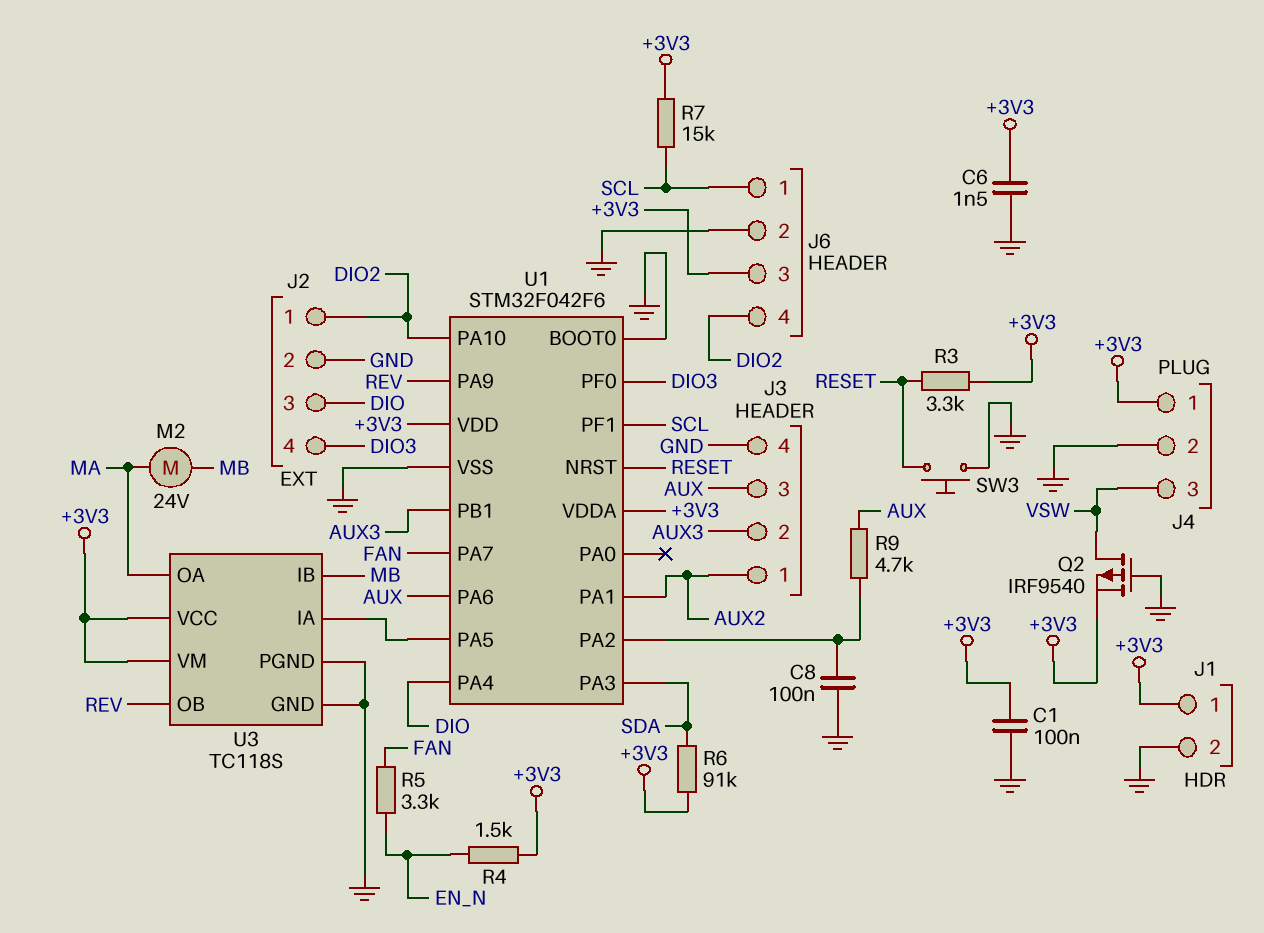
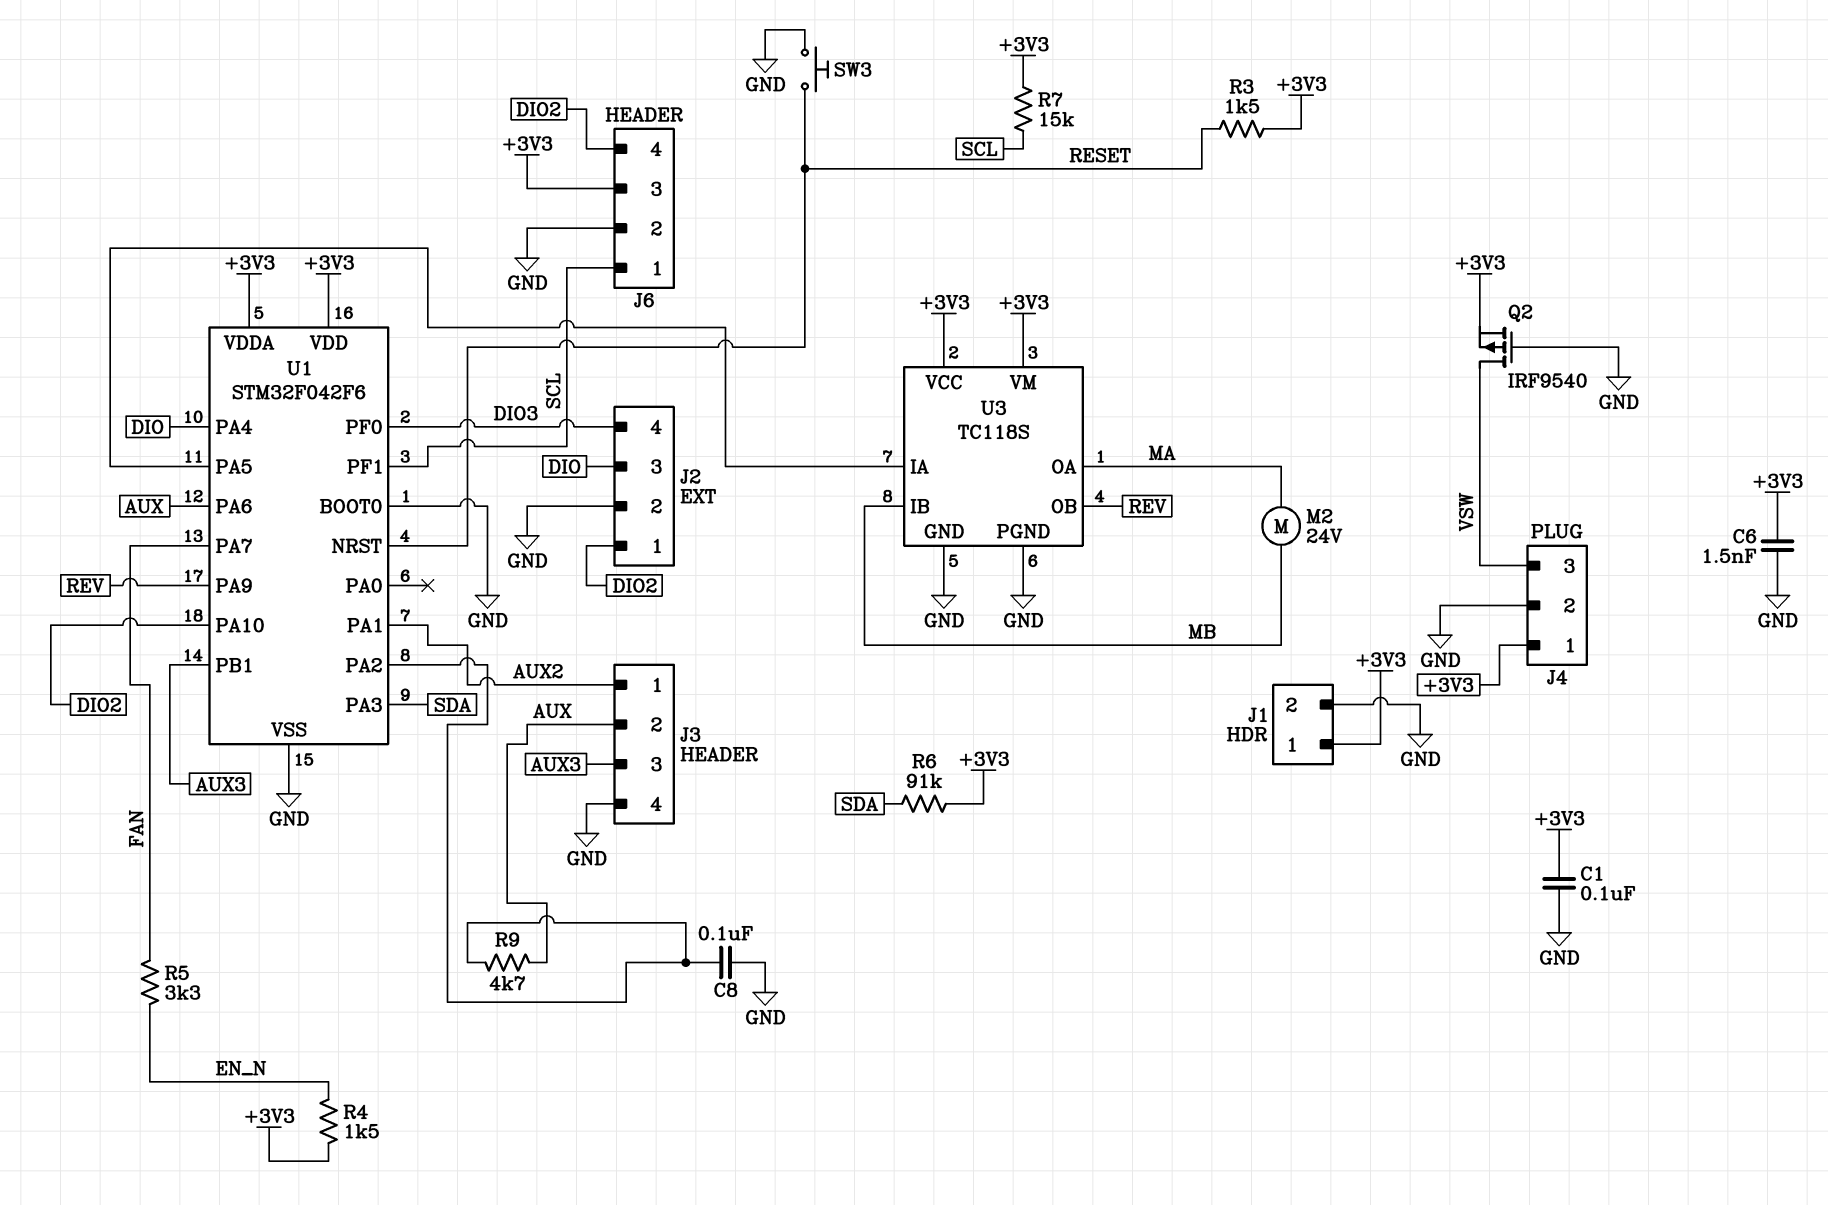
J3 pin 2: AUX3 -> AUX
J3 pin 3: AUX -> AUX3
R3: 3.3k (+3V3, RESET) -> 1.5k (+3V3, RESET)

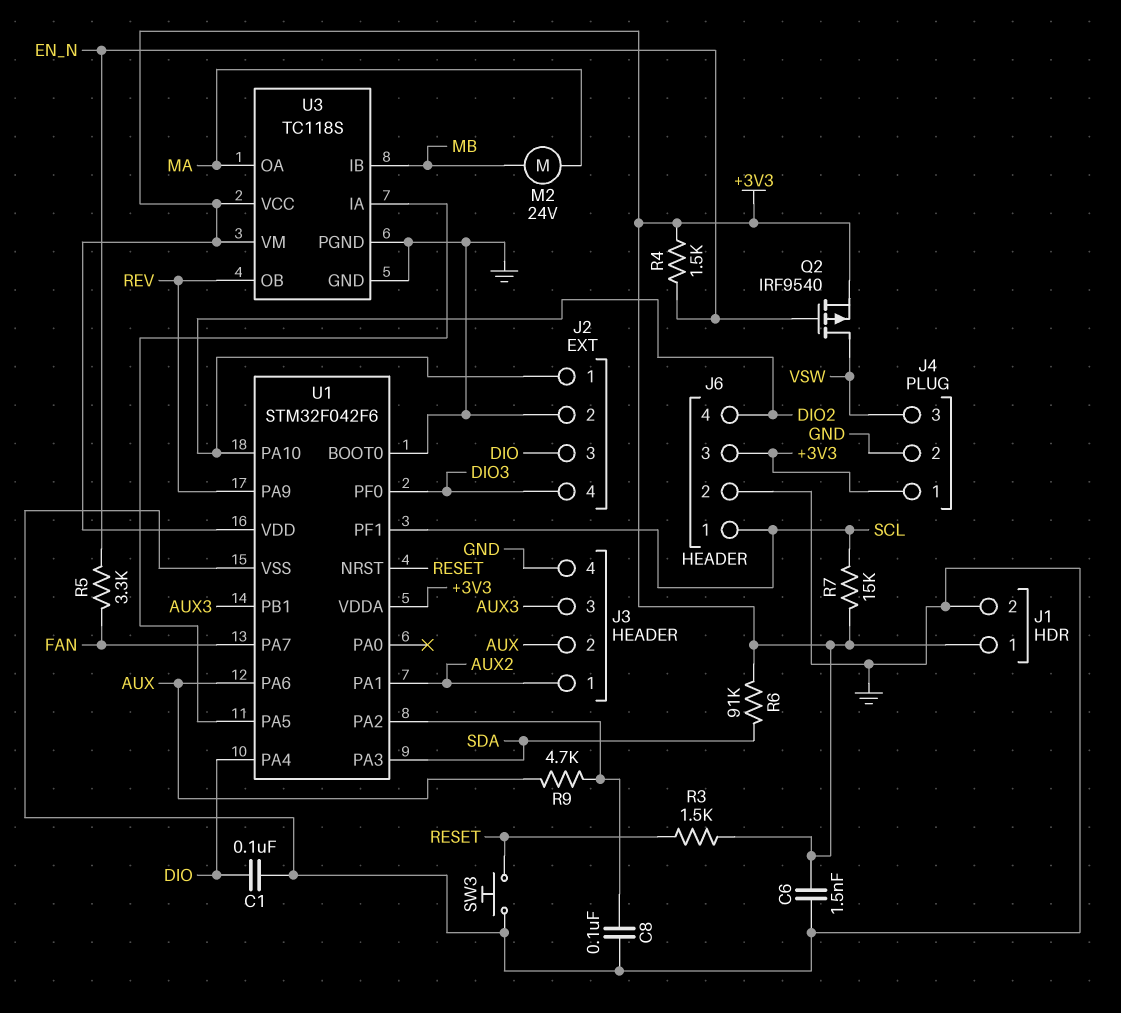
C1: 100nF (+3V3, GND) -> 100nF (DIO, GND)
Q2: PMOS IRF9540 (G GND, D VSW, S +3V3) -> PMOS IRF9540 (G EN_N, D VSW, S +3V3)

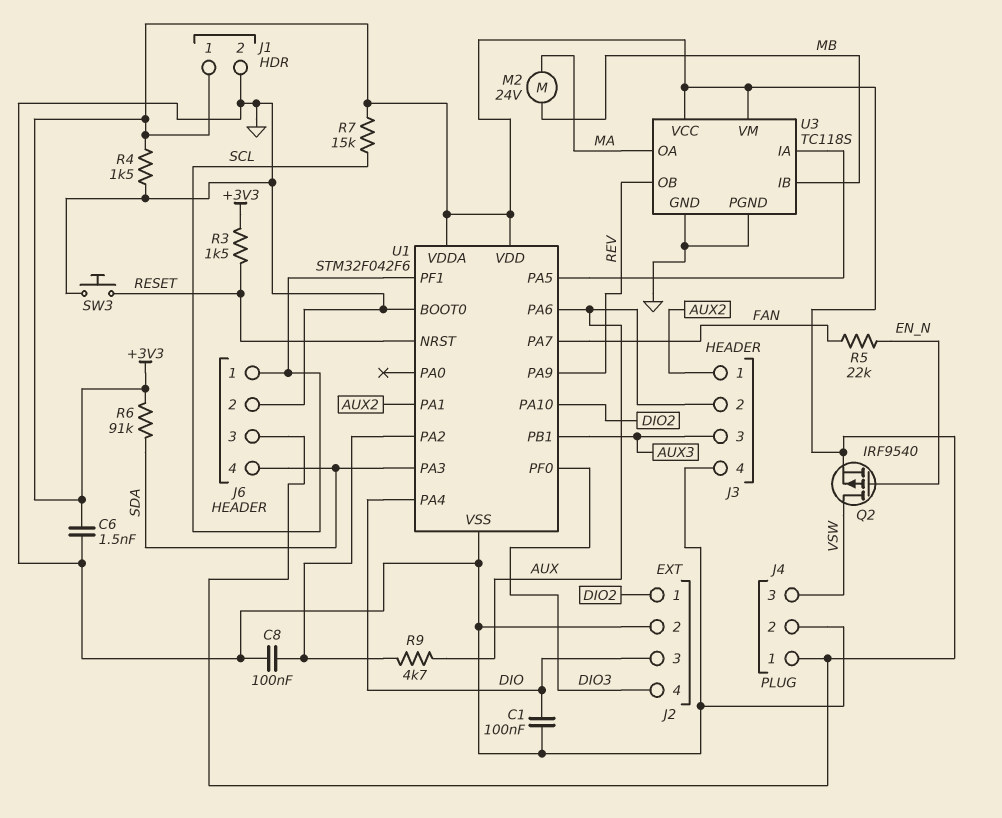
J6 pin 4: DIO2 -> SDA
R4: 1.5k (+3V3, EN_N) -> 1.5k (+3V3, GND)
R5: 3.3k (EN_N, FAN) -> 22k (EN_N, FAN)

